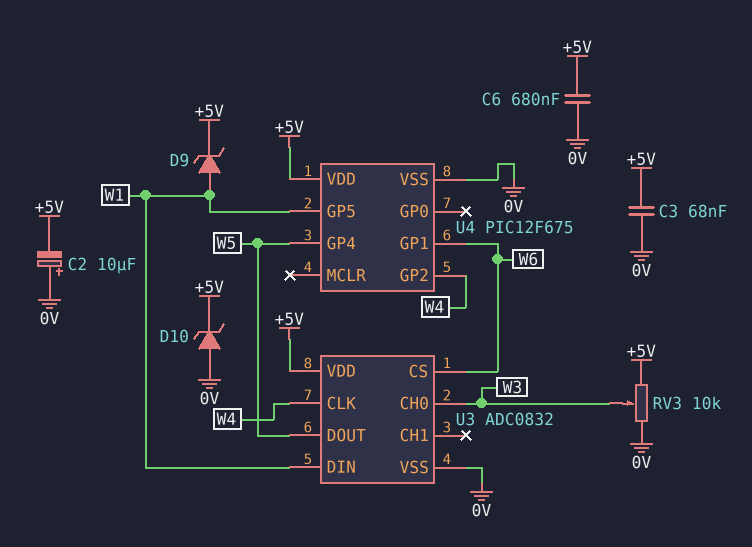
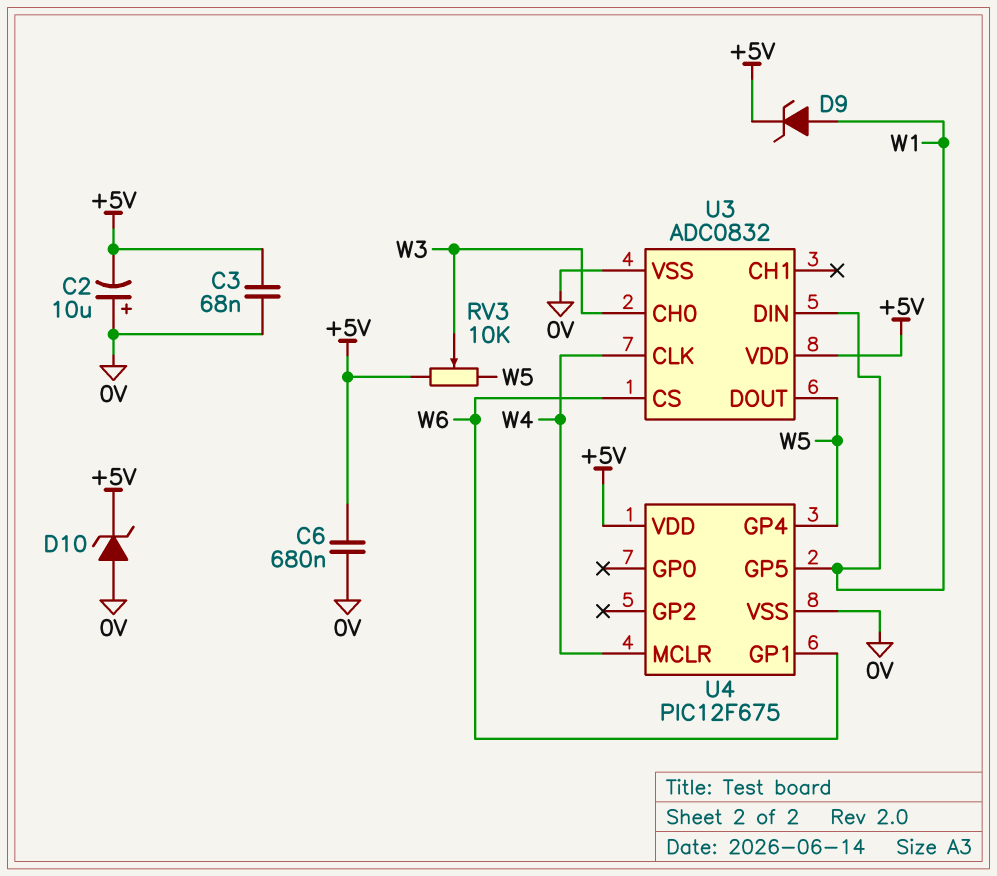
RV3: 10k (+5V, 0V, wiper W3) -> 10k (+5V, W5, wiper W3)
U4 pin GP2: W4 -> none
U4 pin MCLR: none -> W4

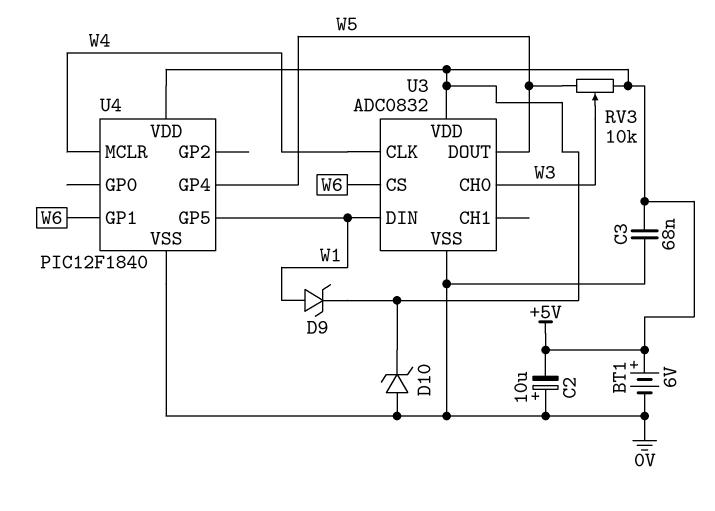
BT1: none -> 6V (plus +5V, minus 0V)
C6: 680nF (+5V, 0V) -> none
U4: PIC12F675 -> PIC12F1840

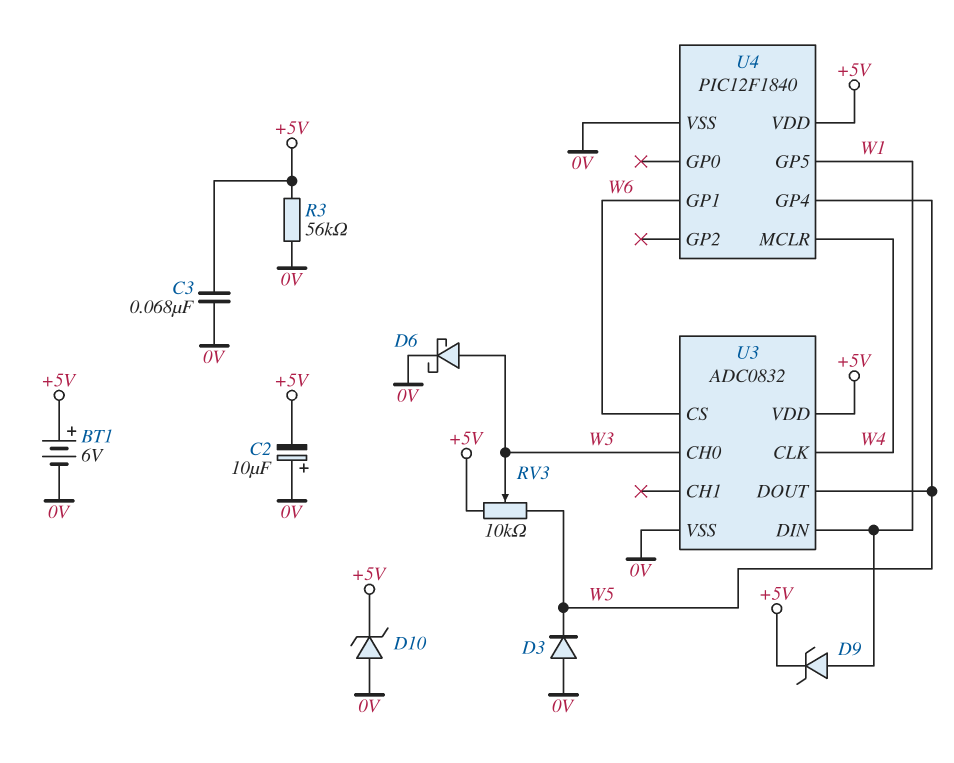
D3: none -> diode (A 0V, K W5)
D6: none -> schottky (A W3, K 0V)
R3: none -> 56k (+5V, 0V)

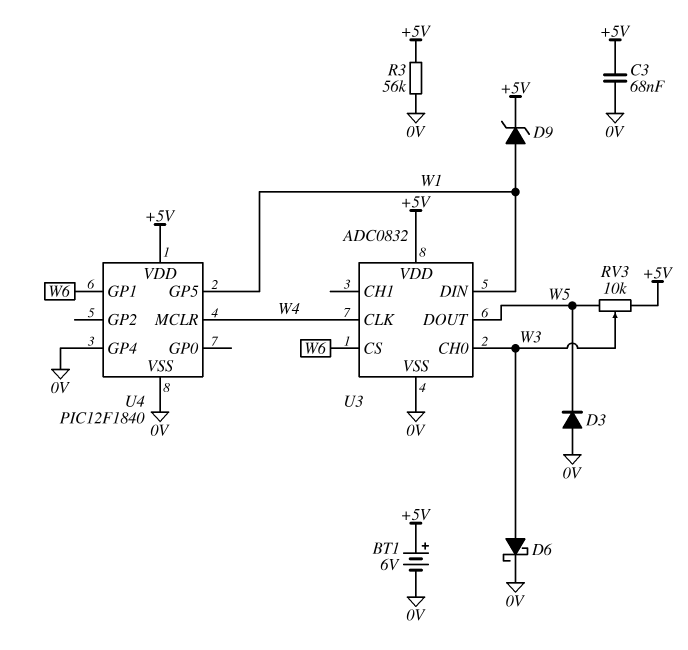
C2: 10uF (plus 0V, minus +5V) -> none
D10: zener (A 0V, K +5V) -> none
U4 pin GP4: W5 -> 0V

